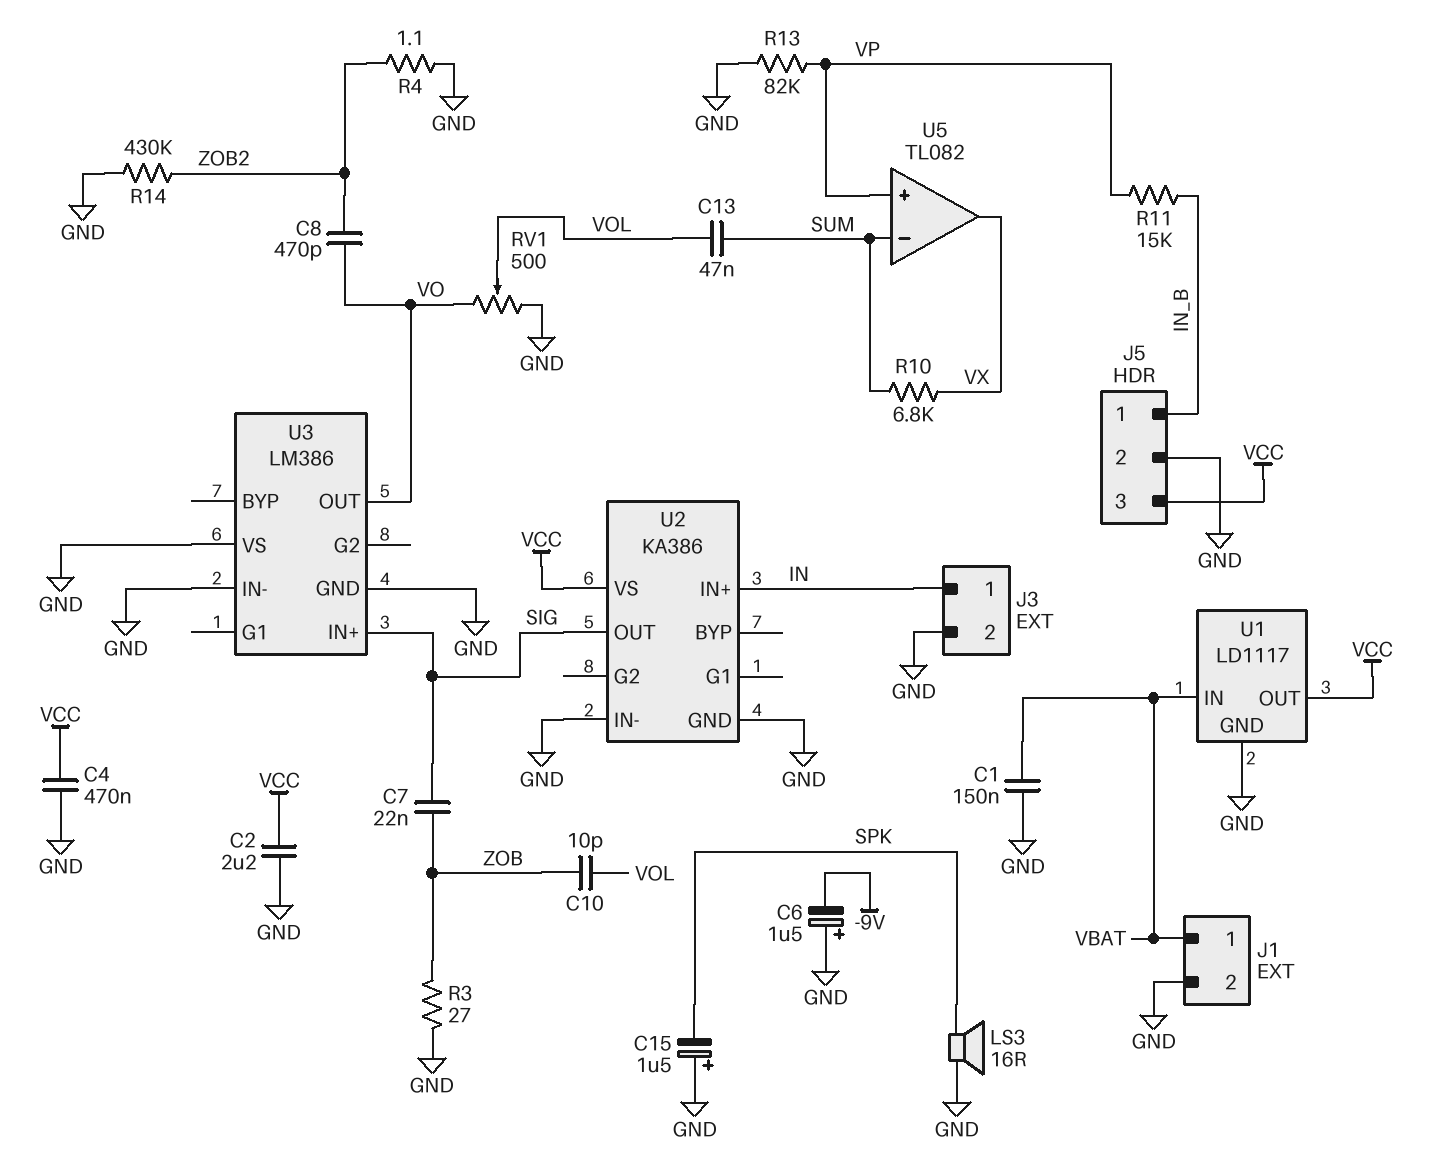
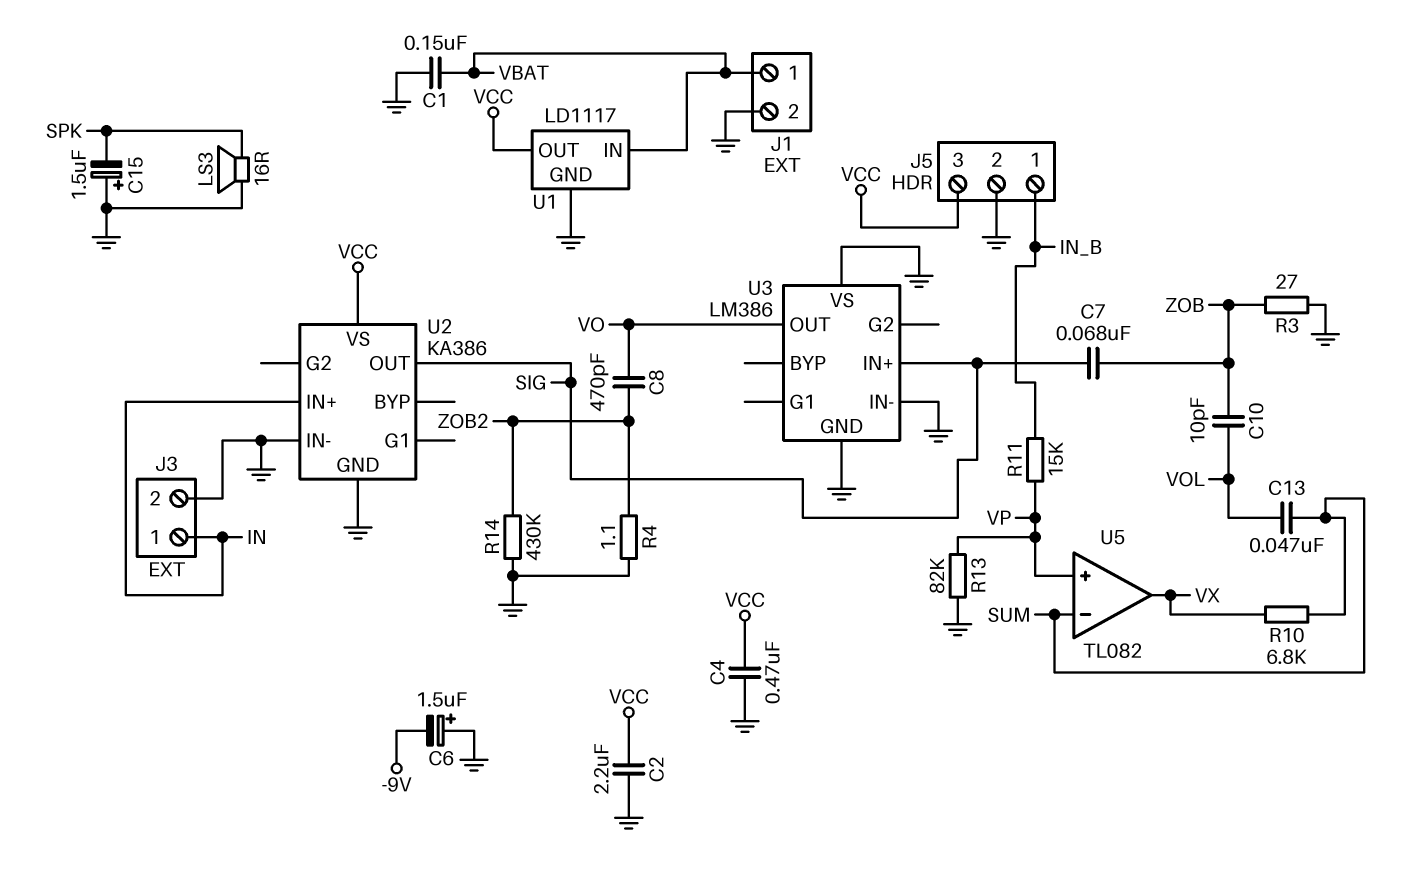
C7: 22nF (SIG, ZOB) -> 68nF (SIG, ZOB)
RV1: 500 (GND, VO, wiper VOL) -> none

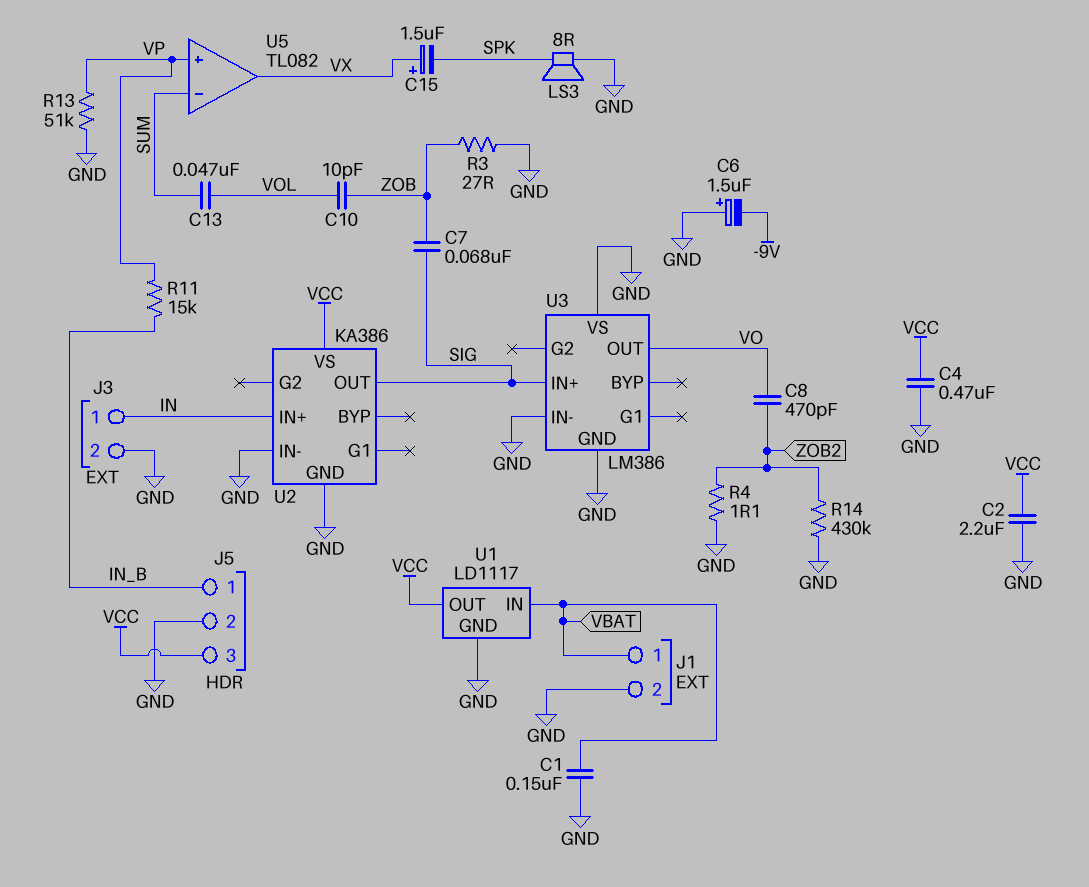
C15: 1.5uF (plus GND, minus SPK) -> 1.5uF (plus VX, minus SPK)
LS3: speaker 16R (GND, SPK) -> speaker 8R (GND, SPK)
R10: 6.8k (SUM, VX) -> none
R13: 82k (GND, VP) -> 51k (GND, VP)

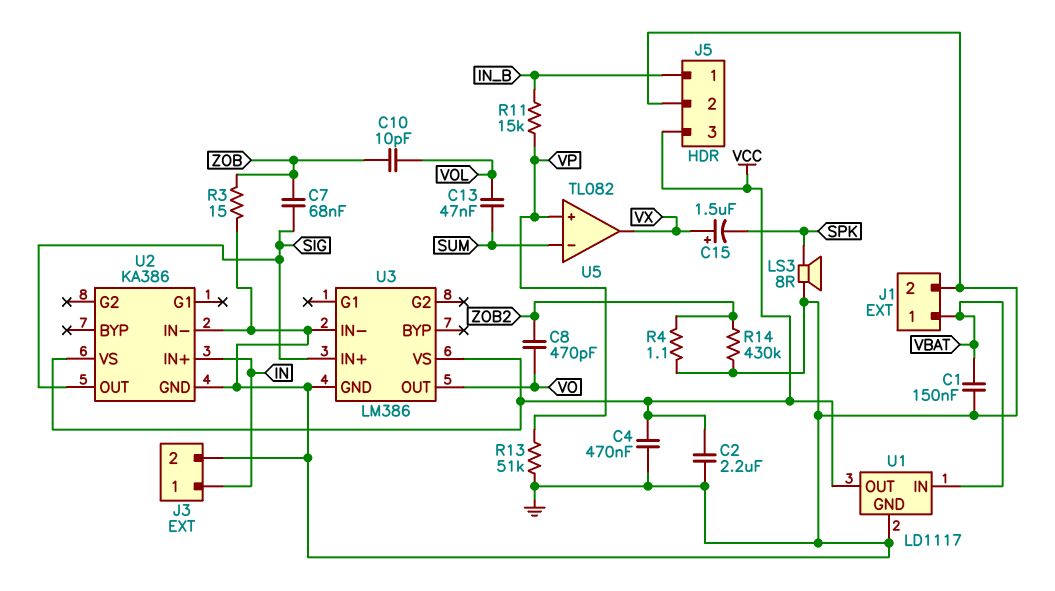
C6: 1.5uF (plus GND, minus -9V) -> none
R3: 27 (GND, ZOB) -> 15 (GND, ZOB)
U3 pin VS: GND -> VCC

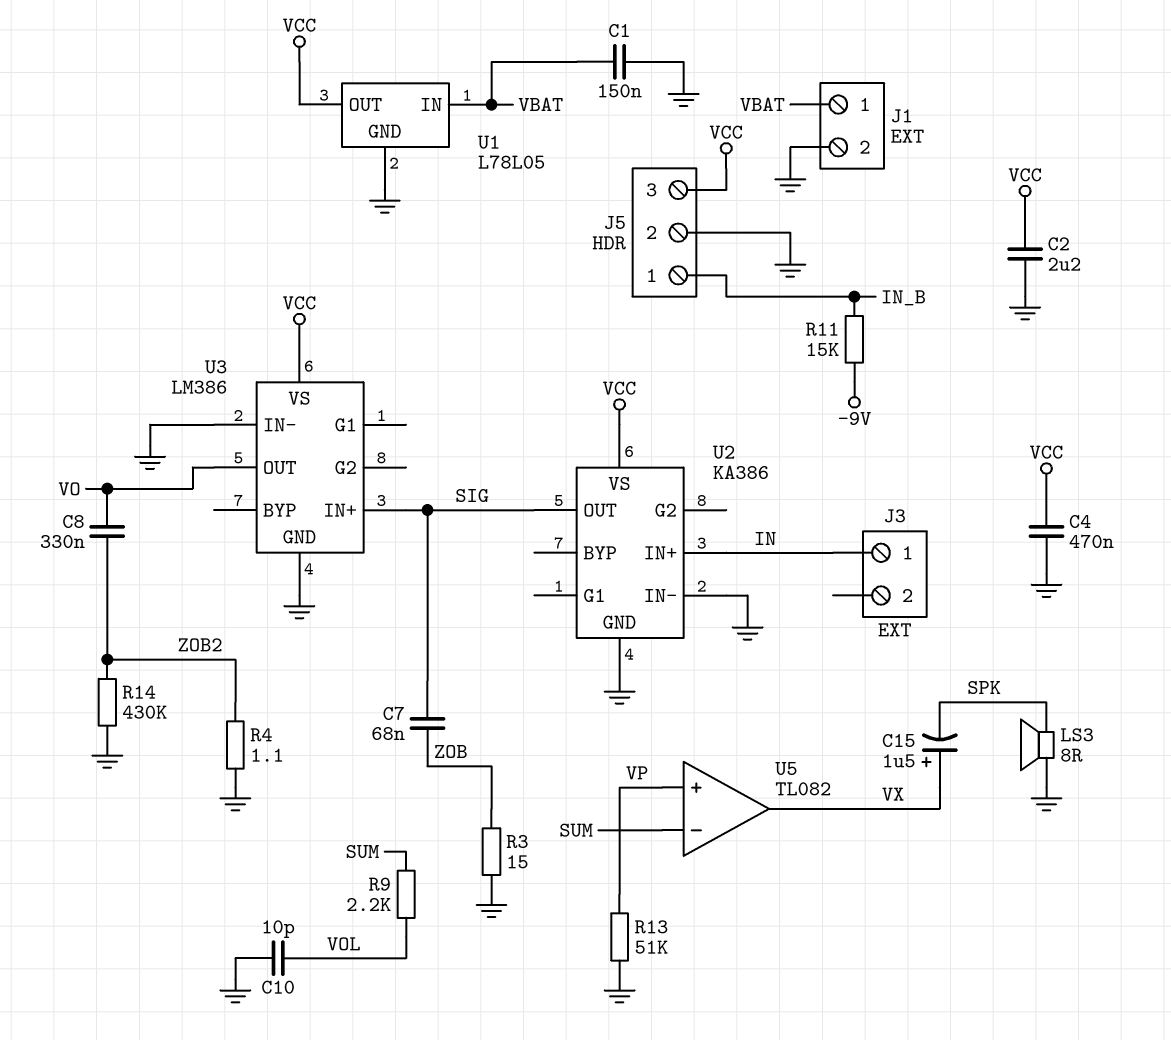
C8: 470pF (VO, ZOB2) -> 330nF (VO, ZOB2)
C10: 10pF (VOL, ZOB) -> 10pF (GND, VOL)
C13: 47nF (SUM, VOL) -> none
J3 pin 2: GND -> none
R9: none -> 2.2k (SUM, VOL)
R11: 15k (IN_B, VP) -> 15k (-9V, IN_B)
U1: LD1117 -> L78L05

